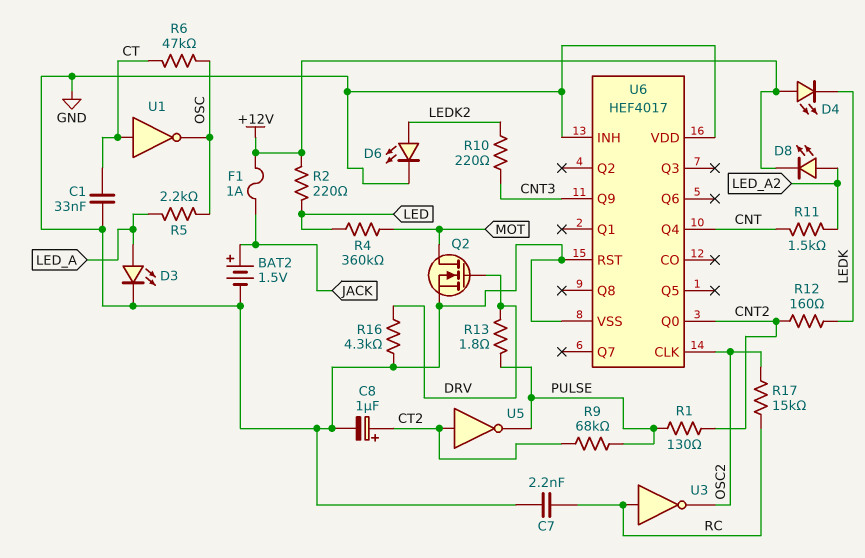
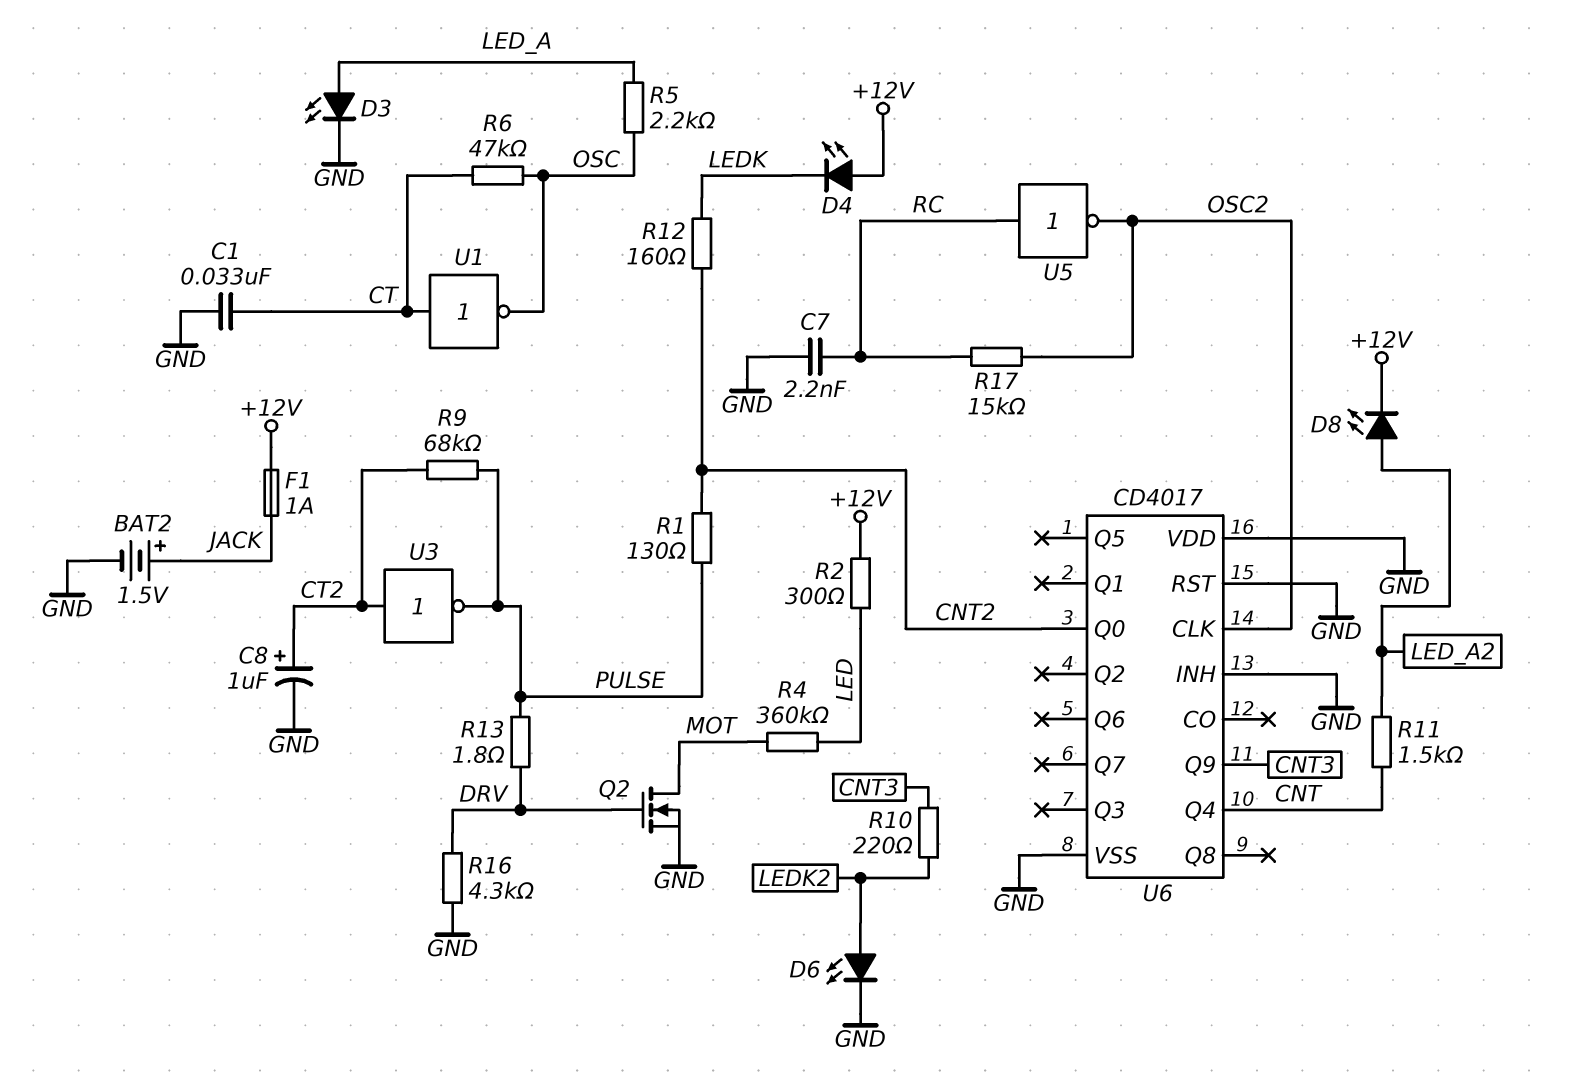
R2: 220 (+12V, LED) -> 300 (+12V, LED)
U3: NOT (in RC, out OSC2) -> NOT (in CT2, out PULSE)
U5: NOT (in CT2, out PULSE) -> NOT (in RC, out OSC2)
U6: HEF4017 -> CD4017

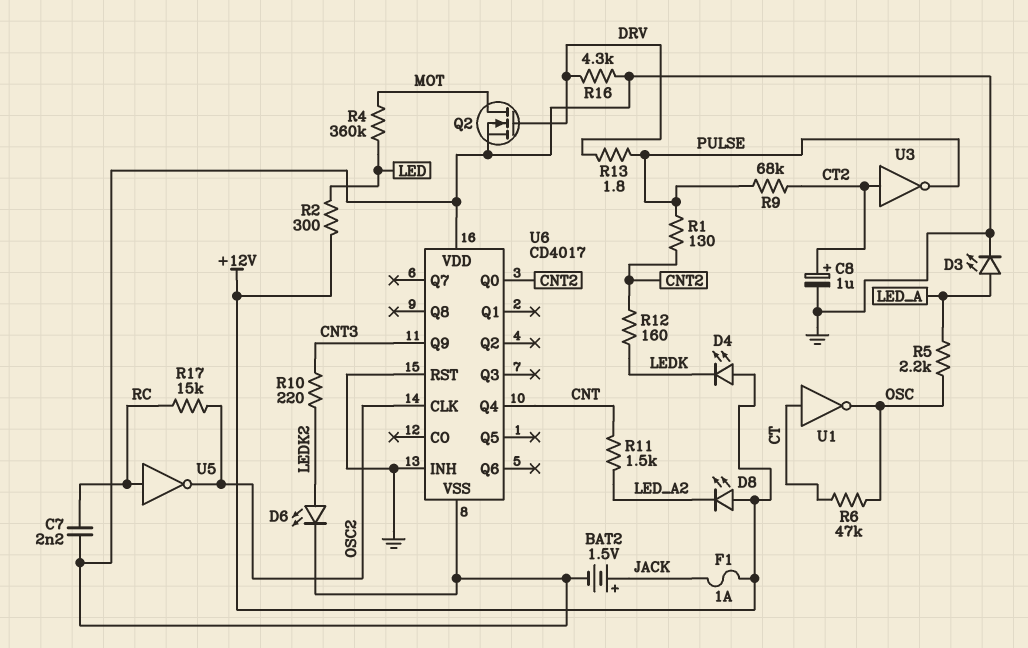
C1: 33nF (CT, GND) -> none
D8: LED (A LED_A2, K +12V) -> LED (A +12V, K LED_A2)

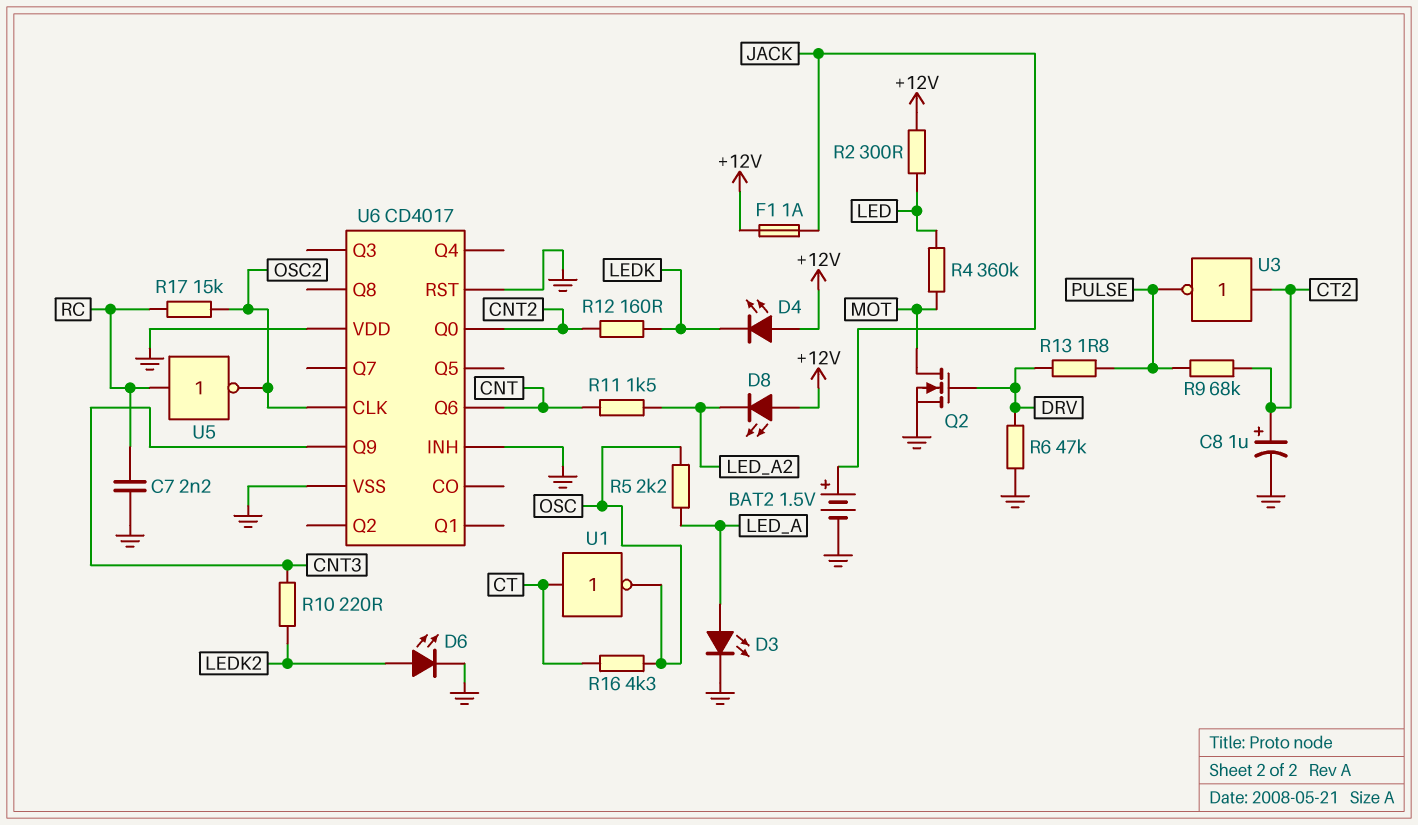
R1: 130 (CNT2, PULSE) -> none
R6: 47k (CT, OSC) -> 47k (DRV, GND)
R16: 4.3k (DRV, GND) -> 4.3k (CT, OSC)
U6 pin Q4: CNT -> none
U6 pin Q6: none -> CNT

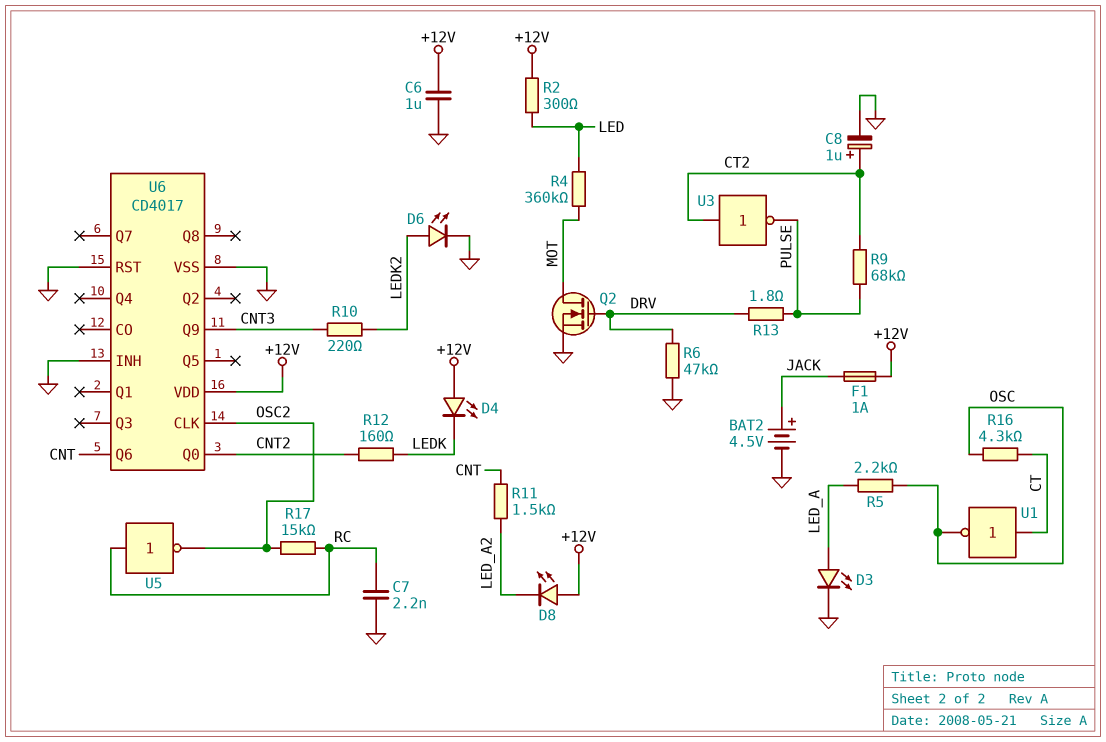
BAT2: 1.5V (plus JACK, minus GND) -> 4.5V (plus JACK, minus GND)
C6: none -> 1uF (+12V, GND)
U6 pin VDD: GND -> +12V

